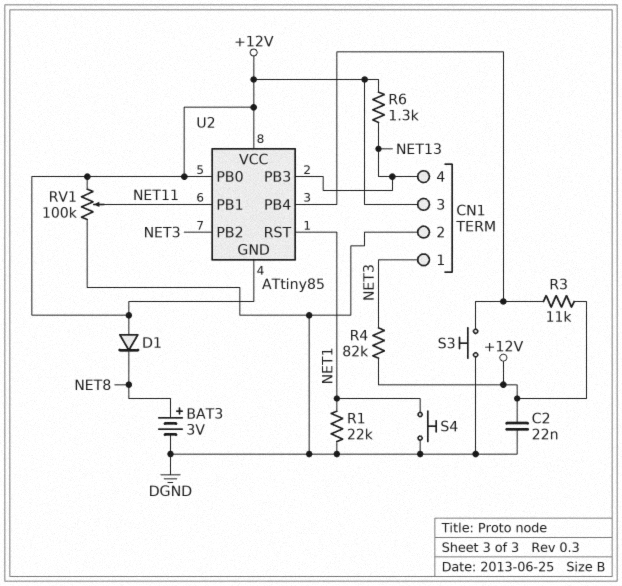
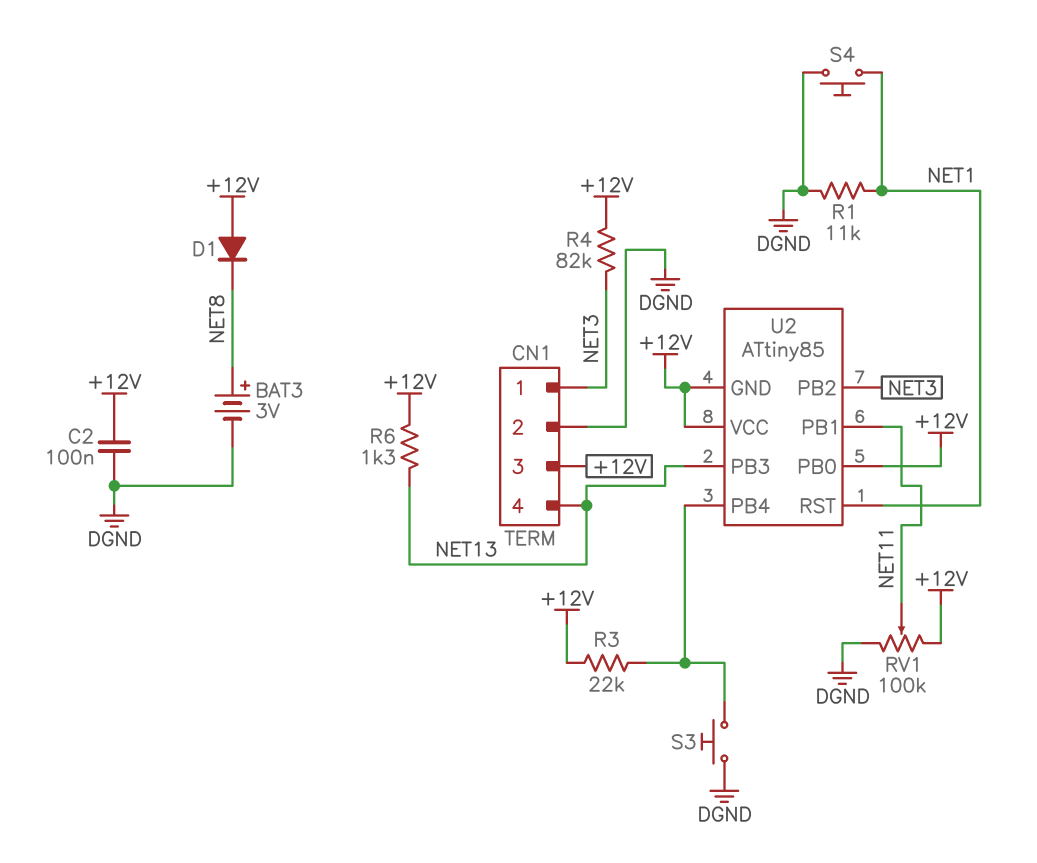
C2: 22nF (+12V, DGND) -> 100nF (+12V, DGND)
R1: 22k (DGND, NET1) -> 11k (DGND, NET1)
R3: 11k (+12V, U2/PB4) -> 22k (+12V, U2/PB4)

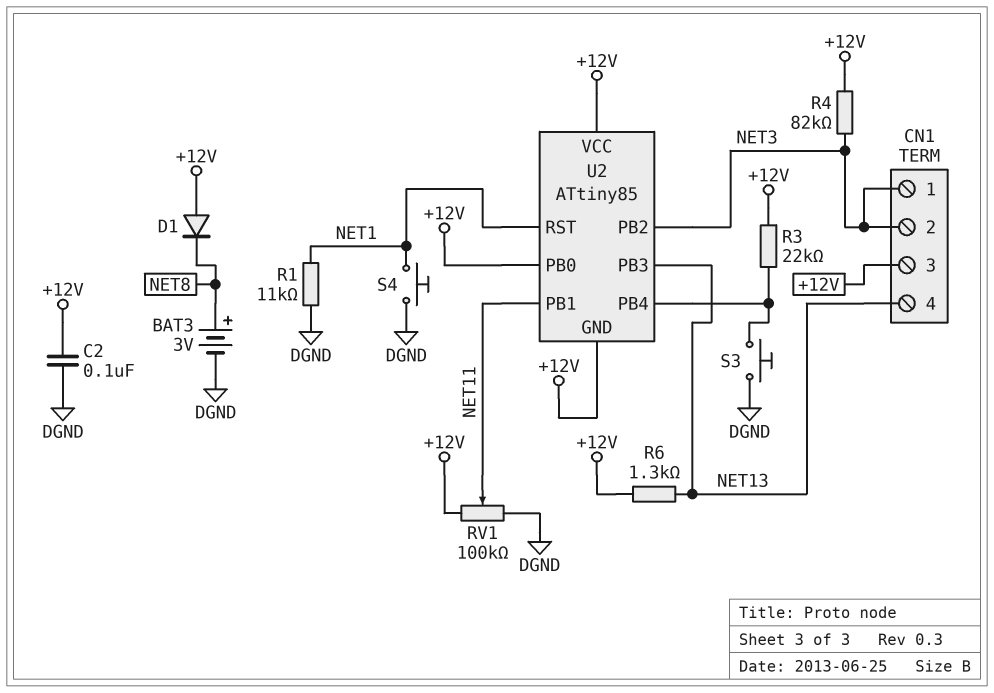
CN1 pin 2: DGND -> NET3

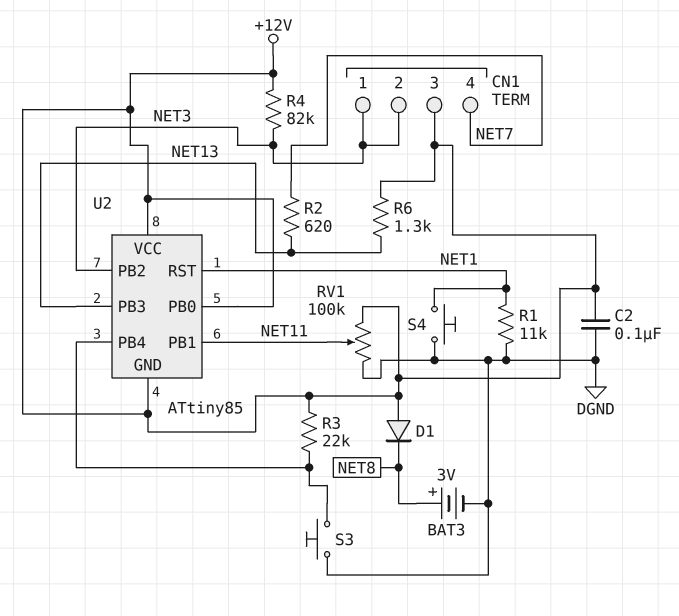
CN1 pin 4: NET13 -> NET7
R2: none -> 620 (NET7, NET13)

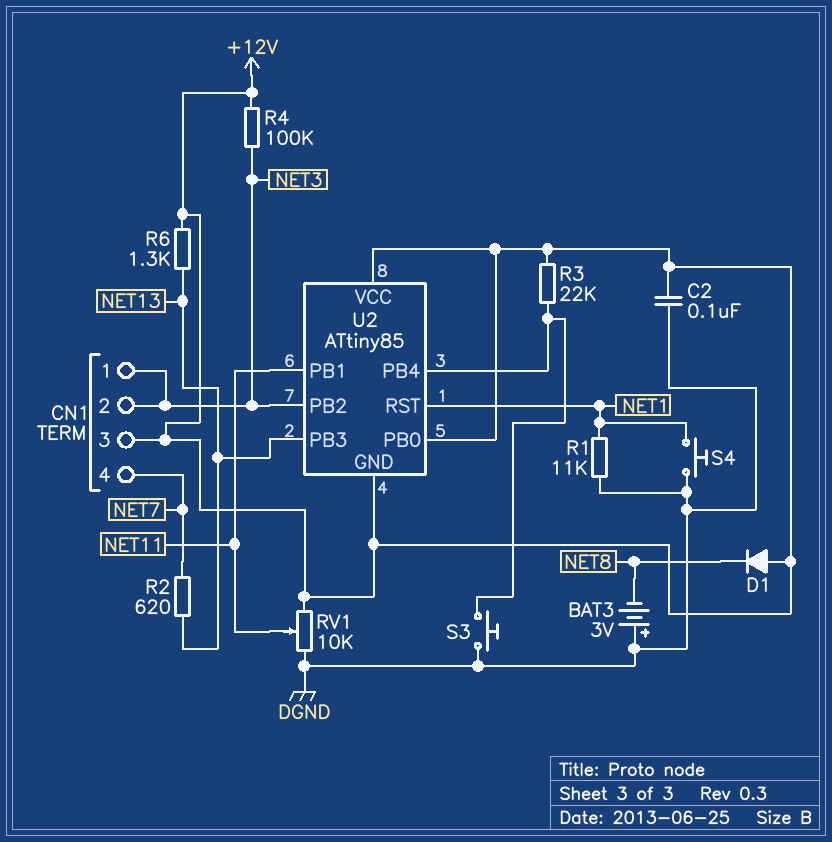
BAT3: 3V (plus NET8, minus DGND) -> 3V (plus DGND, minus NET8)
R4: 82k (+12V, NET3) -> 100k (+12V, NET3)
RV1: 100k (+12V, DGND, wiper NET11) -> 10k (+12V, DGND, wiper NET11)

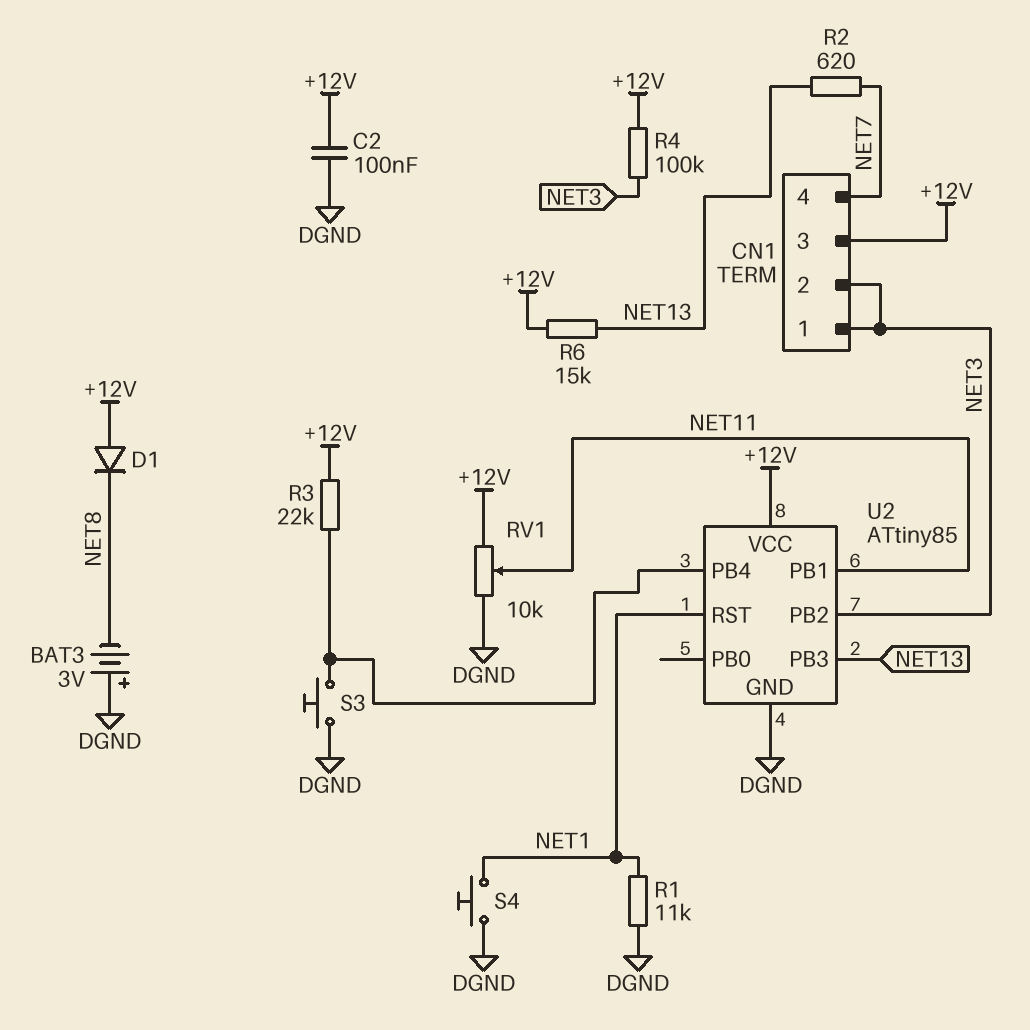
R6: 1.3k (+12V, NET13) -> 15k (+12V, NET13)
U2 pin GND: +12V -> DGND
U2 pin PB0: +12V -> none

